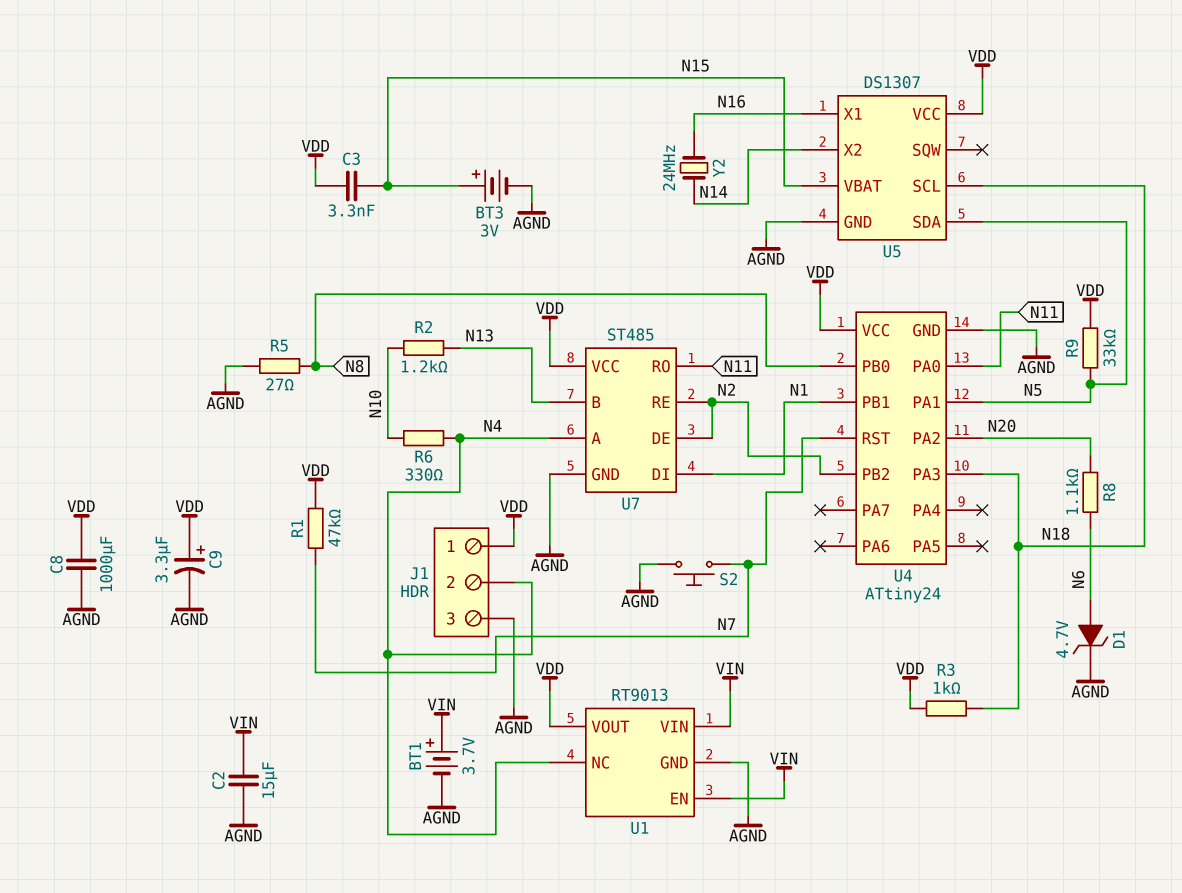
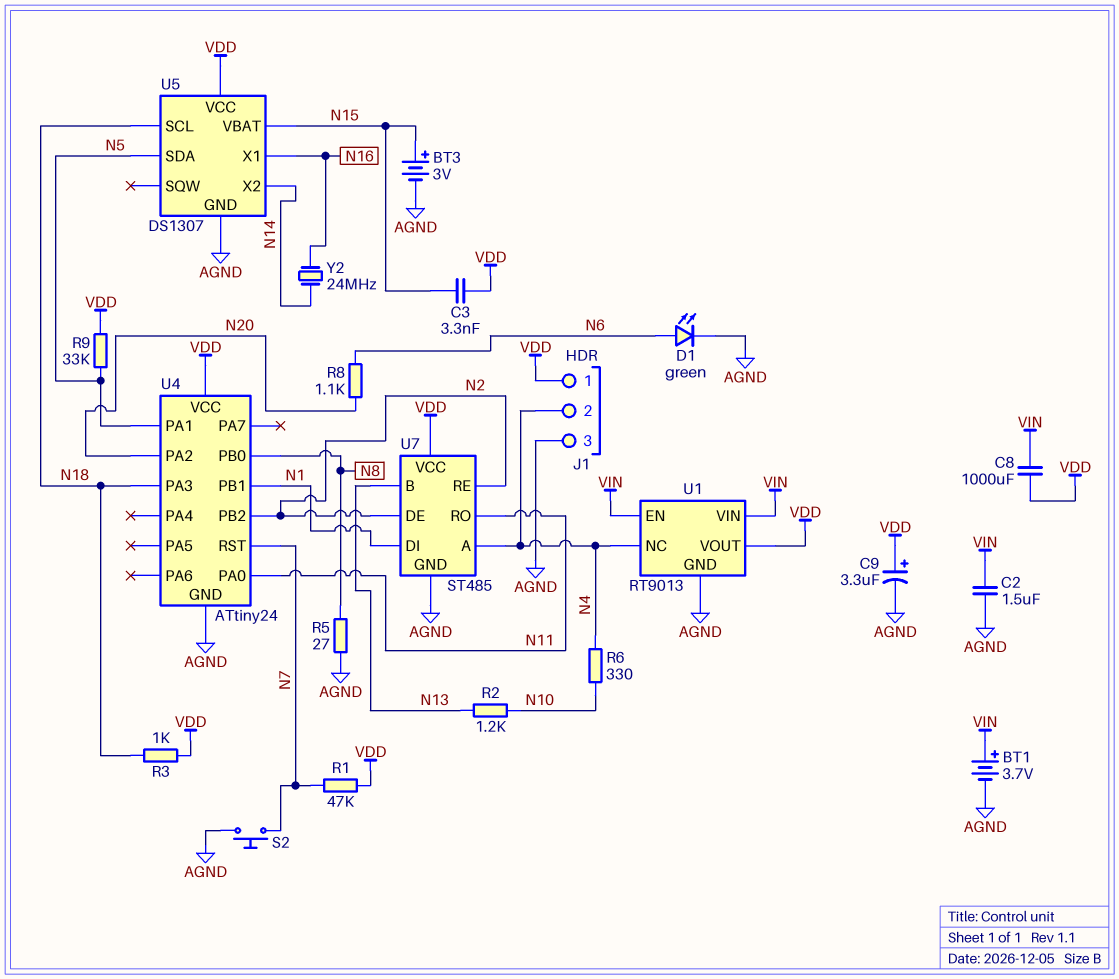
C2: 15uF (AGND, VIN) -> 1.5uF (AGND, VIN)
C8: 1000uF (AGND, VDD) -> 1000uF (VDD, VIN)
D1: zener 4.7V (A N6, K AGND) -> LED green (A N6, K AGND)

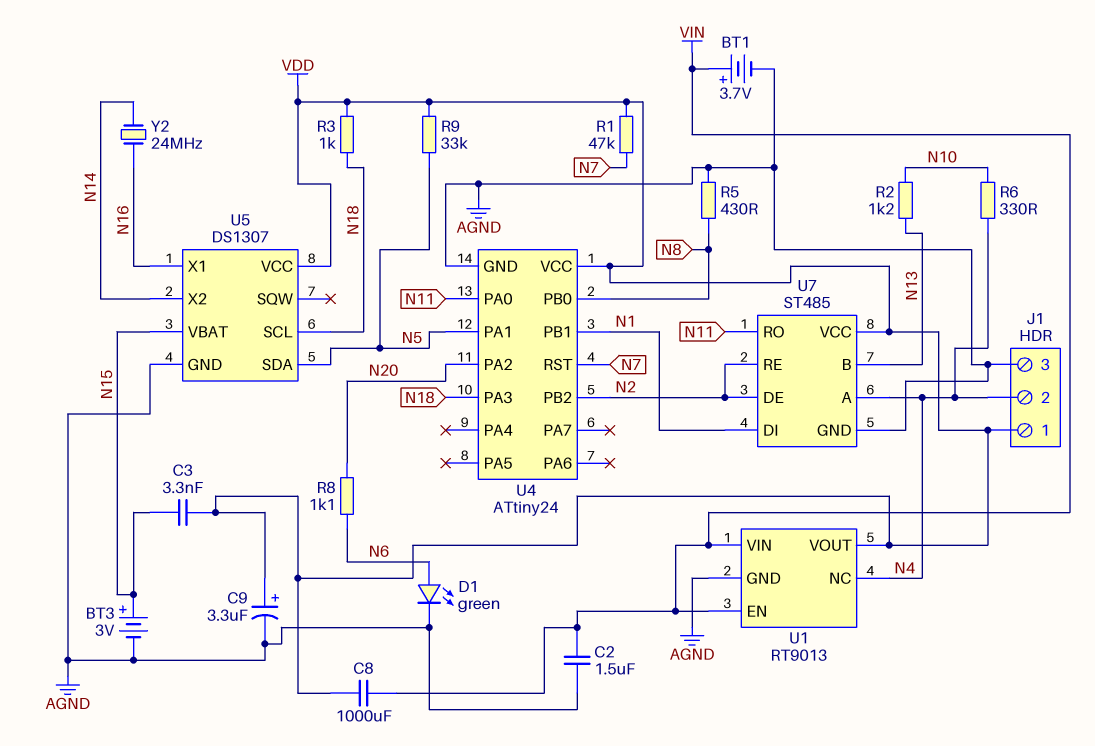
R5: 27 (AGND, N8) -> 430 (AGND, N8)
S2: button (AGND, N7) -> none

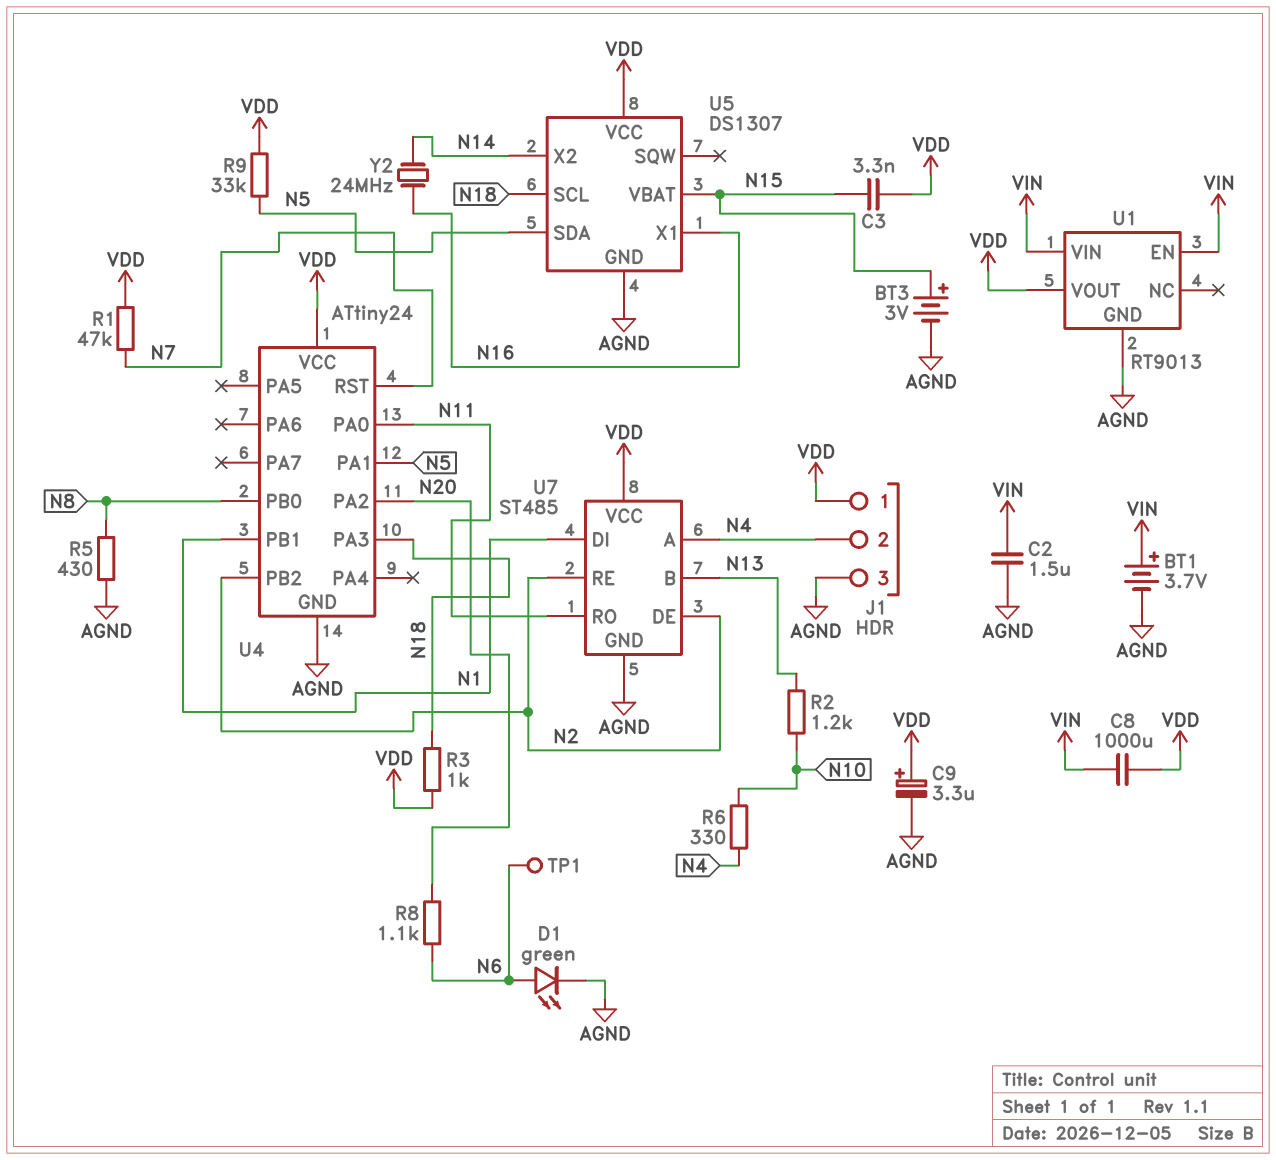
TP1: none -> test point (N6)
U1 pin NC: N4 -> none

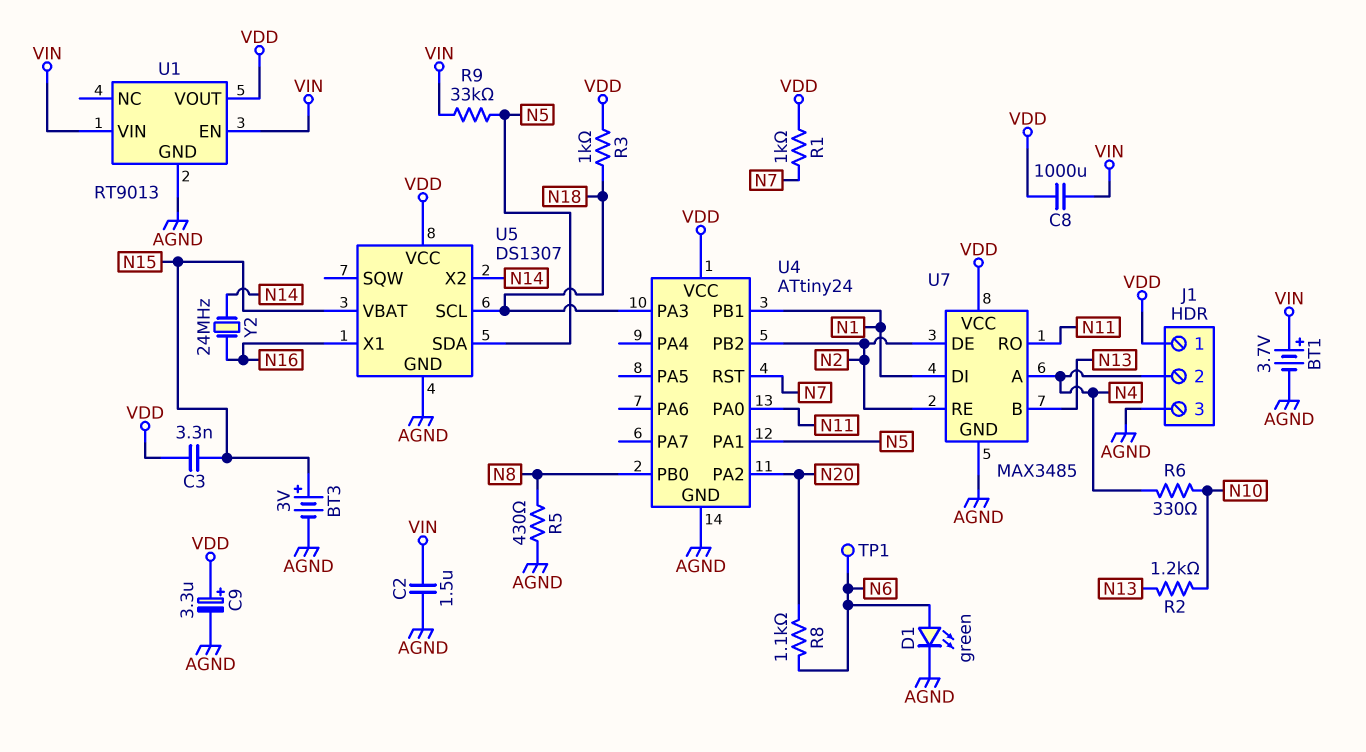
R1: 47k (N7, VDD) -> 1k (N7, VDD)
R9: 33k (N5, VDD) -> 33k (N5, VIN)
U7: ST485 -> MAX3485

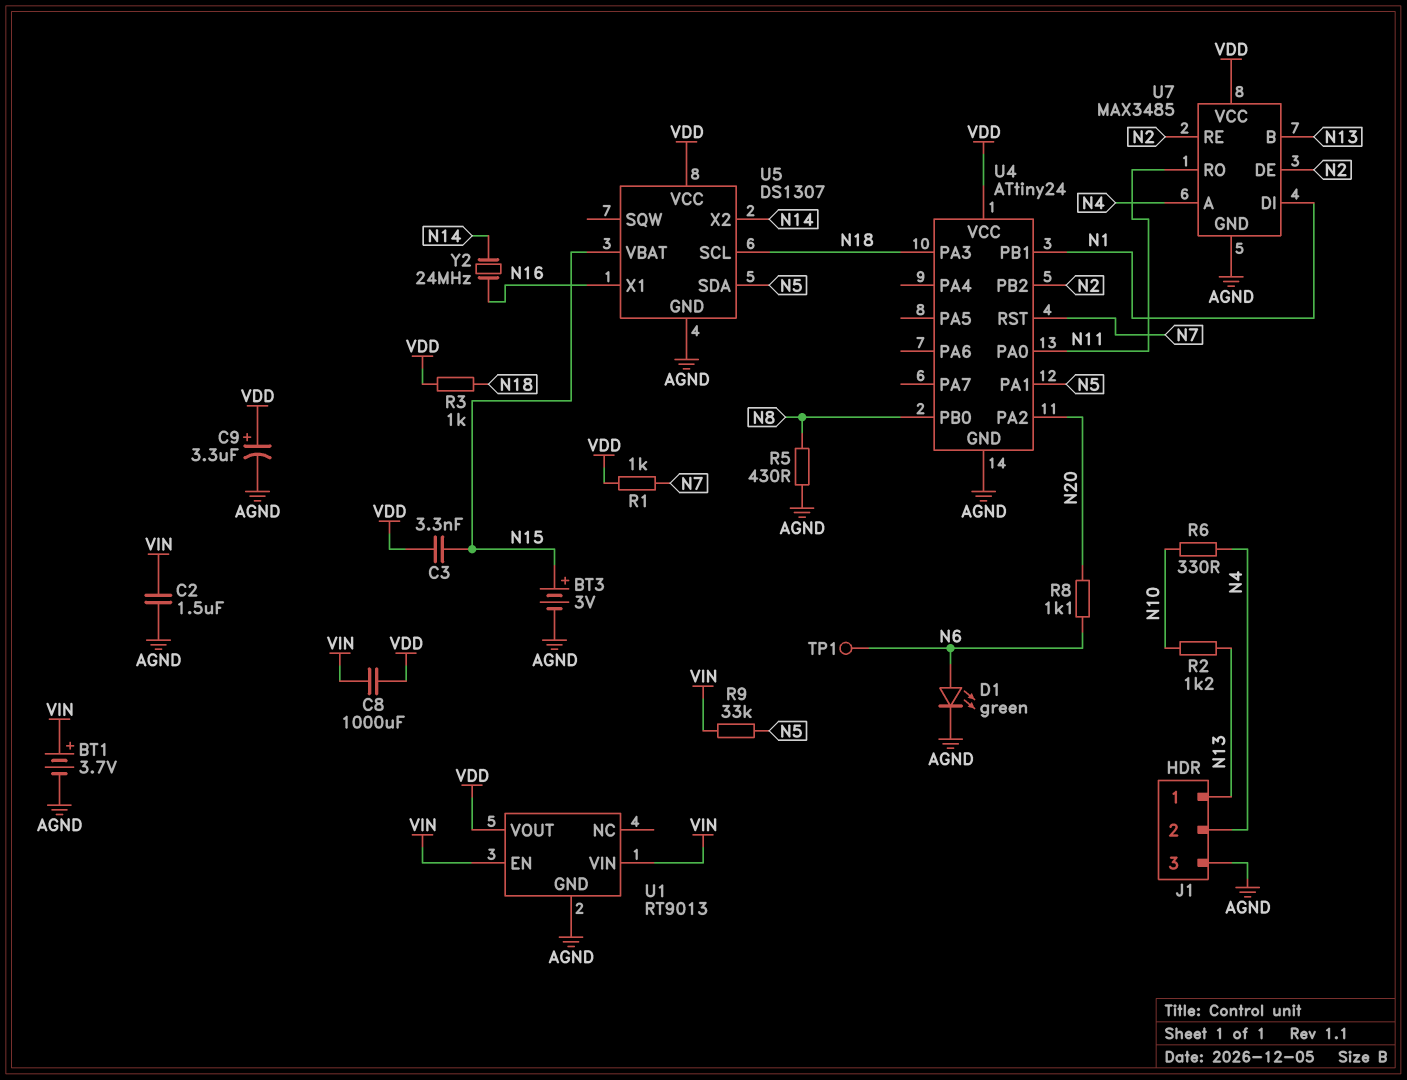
J1 pin 1: VDD -> N13

